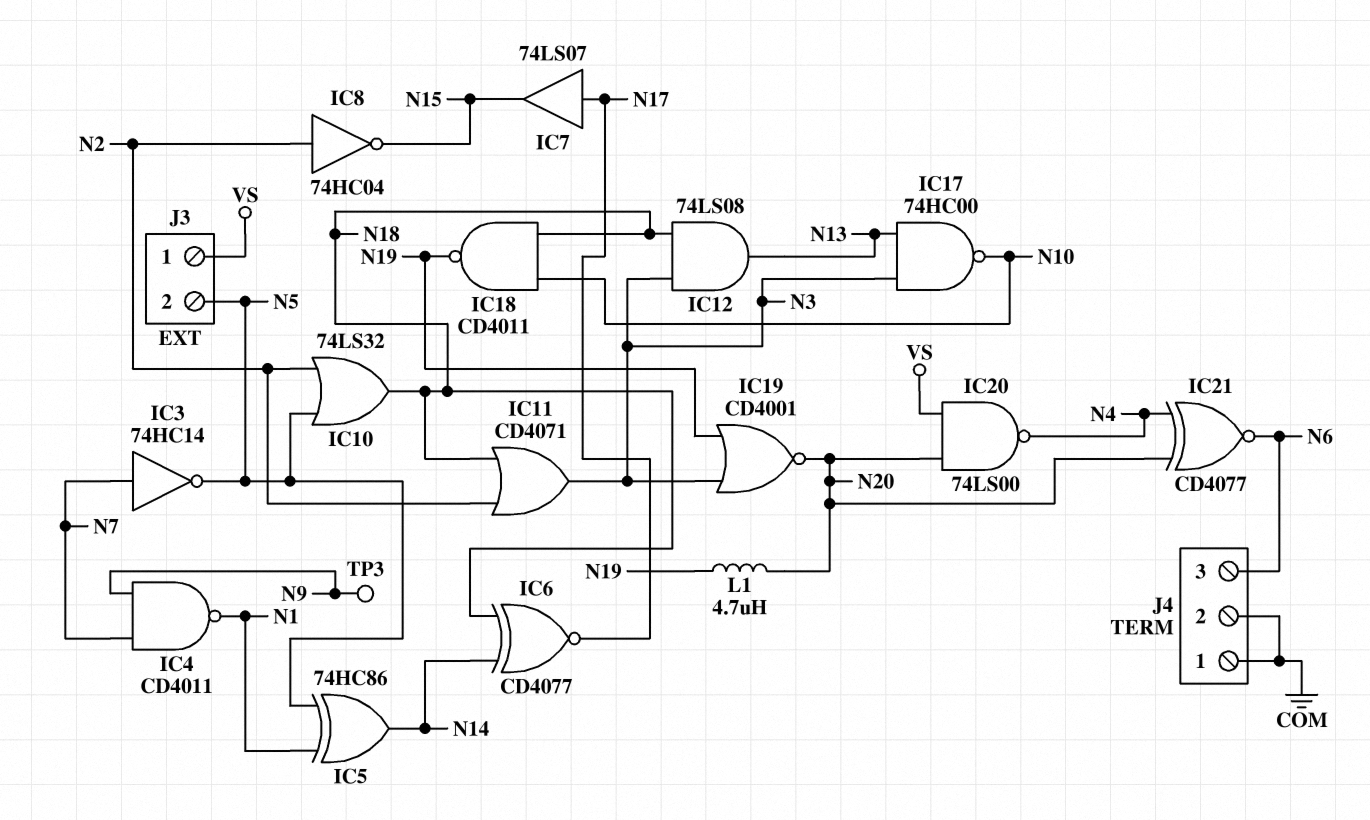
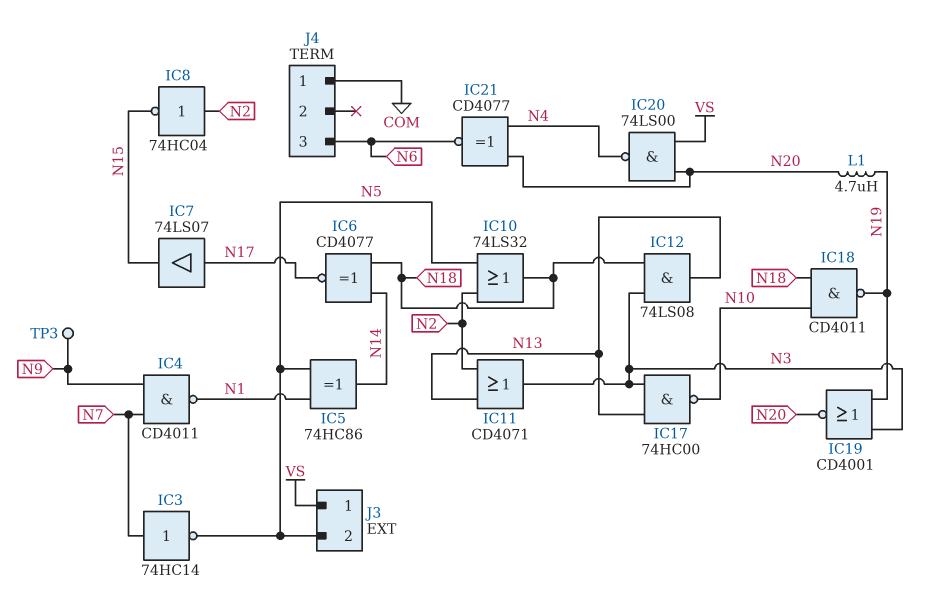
IC11: OR CD4071 (in N2, in N18, out N3) -> OR CD4071 (in N2, in N13, out N3)
J4 pin 2: COM -> none

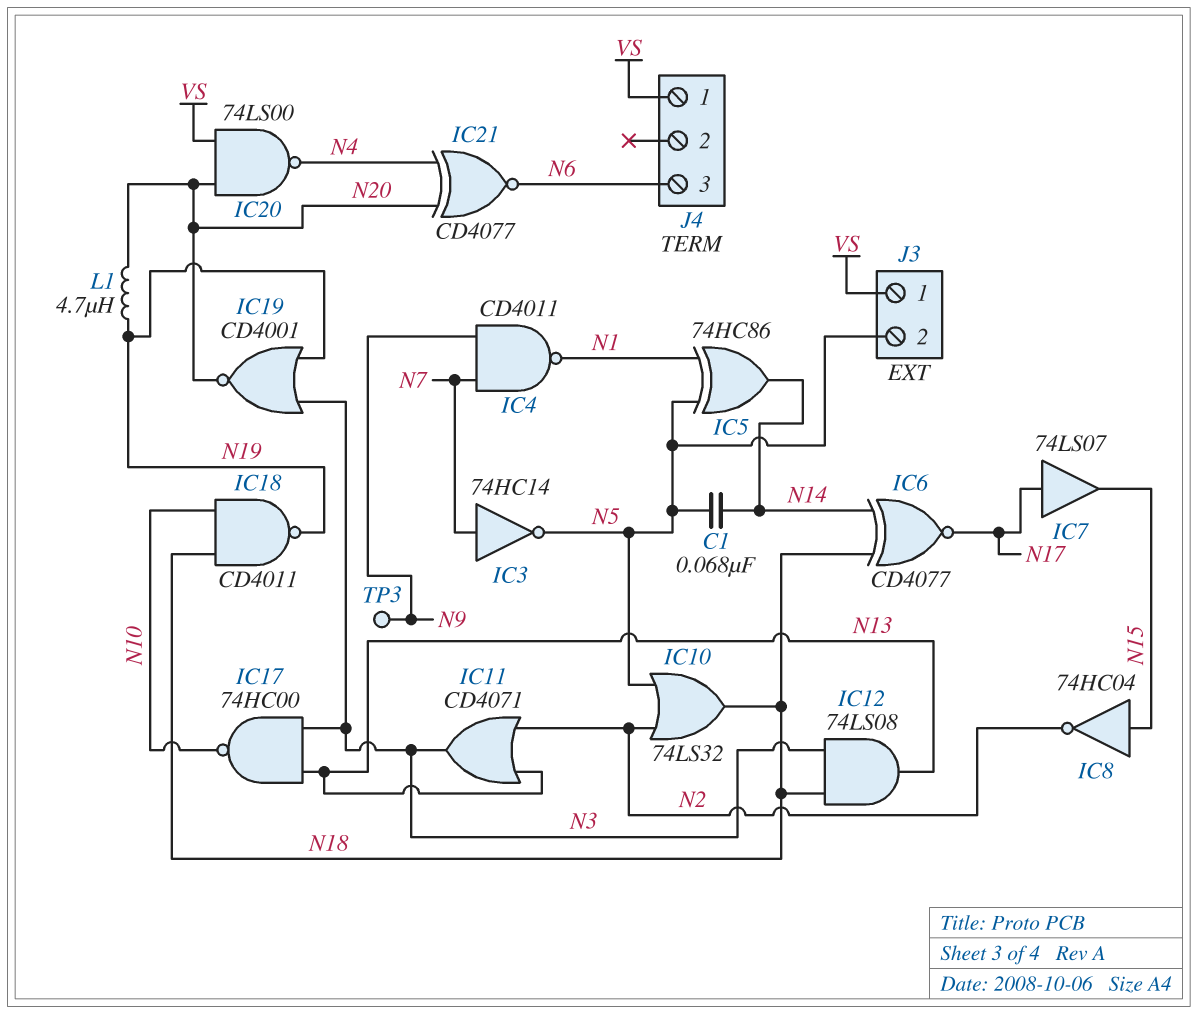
C1: none -> 68nF (N5, N14)
IC8: NOT 74HC04 (in N2, out N15) -> NOT 74HC04 (in N15, out N2)
J4 pin 1: COM -> VS

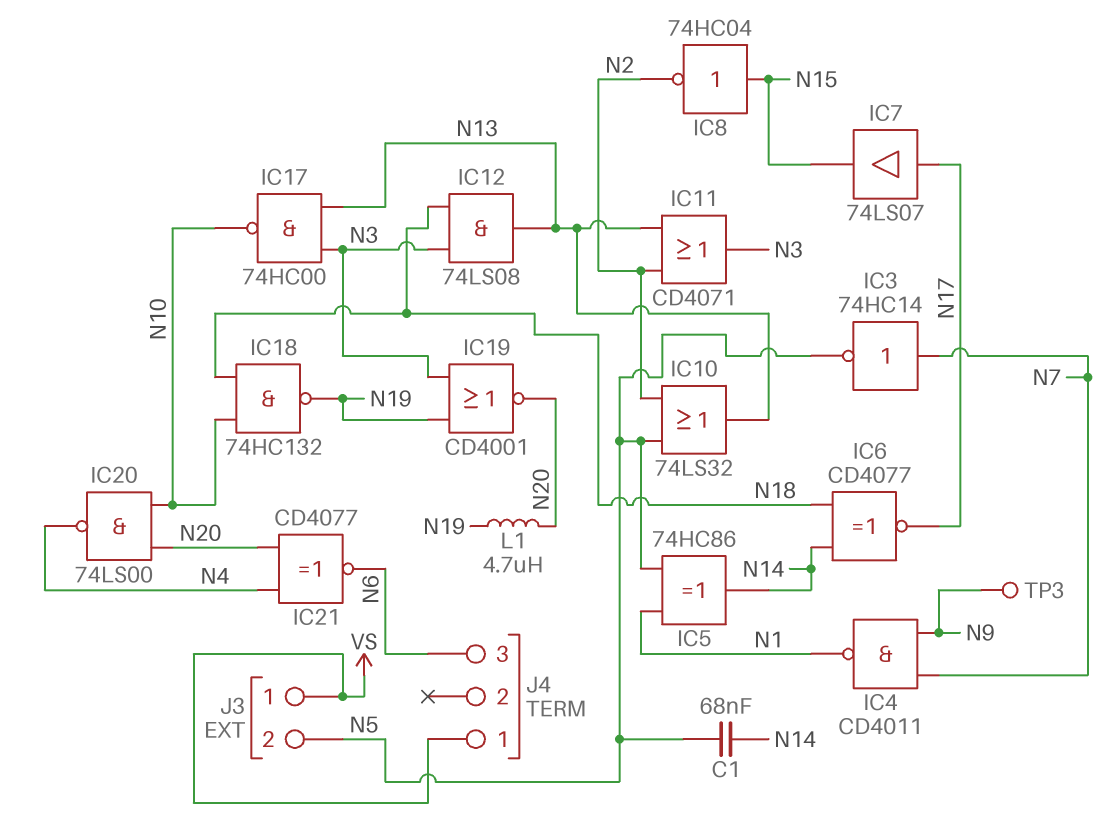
IC10: OR 74LS32 (in N2, in N5, out N18) -> OR 74LS32 (in N2, in N5, out N13)
IC18: NAND CD4011 (in N10, in N18, out N19) -> NAND 74HC132 (in N10, in N18, out N19)
IC20: NAND 74LS00 (in N20, in VS, out N4) -> NAND 74LS00 (in N10, in N20, out N4)

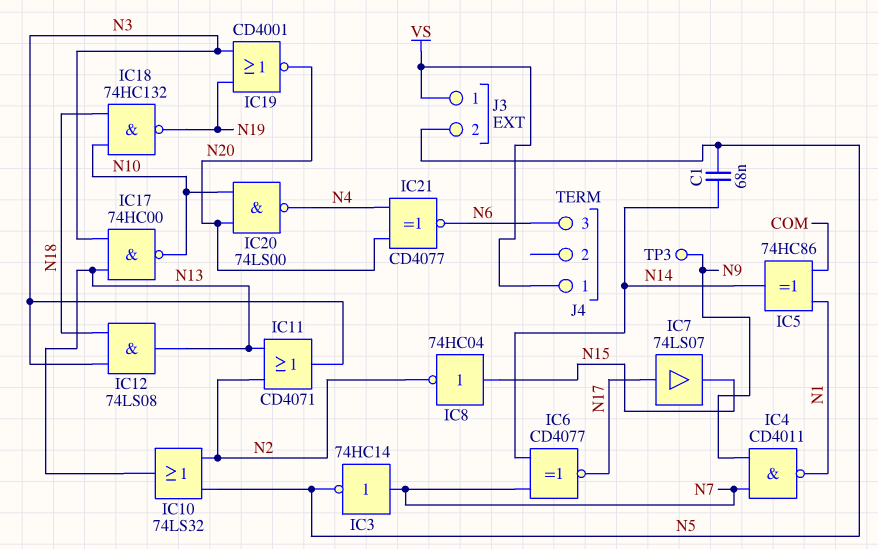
IC5: XOR 74HC86 (in N1, in N5, out N14) -> XOR 74HC86 (in COM, in N1, out N14)
IC6: XNOR CD4077 (in N14, in N18, out N17) -> XNOR CD4077 (in N7, in N14, out N17)
L1: 4.7uH (N19, N20) -> none

